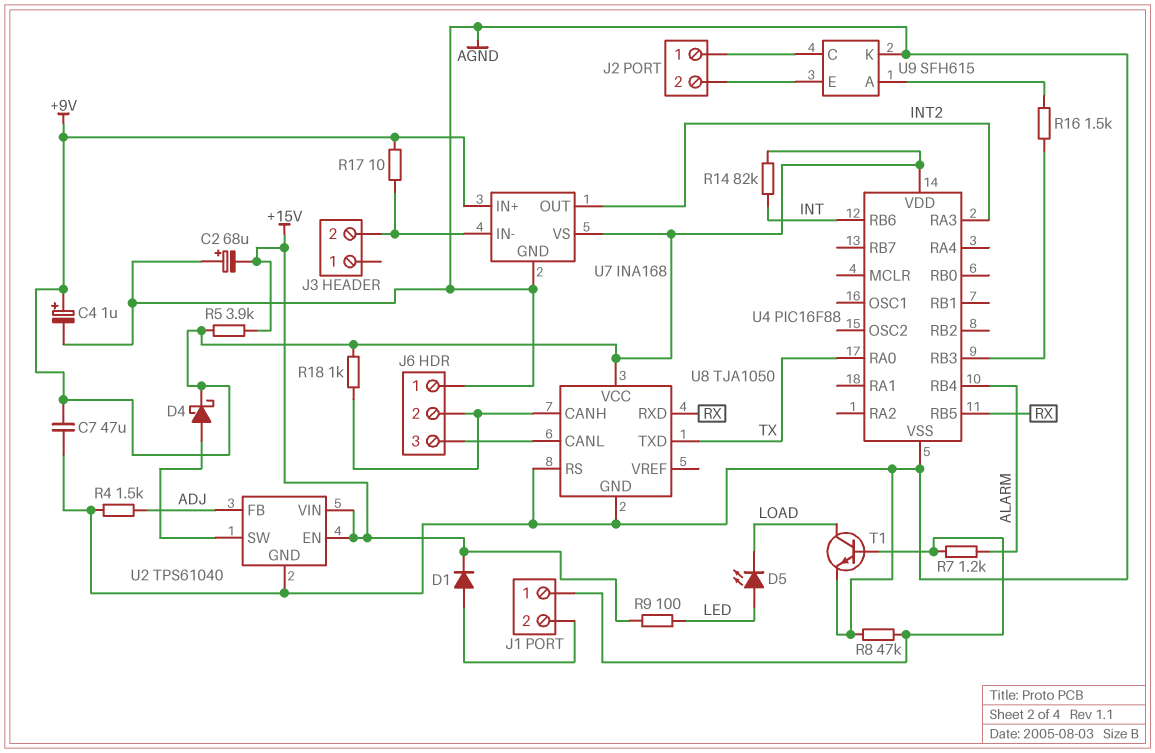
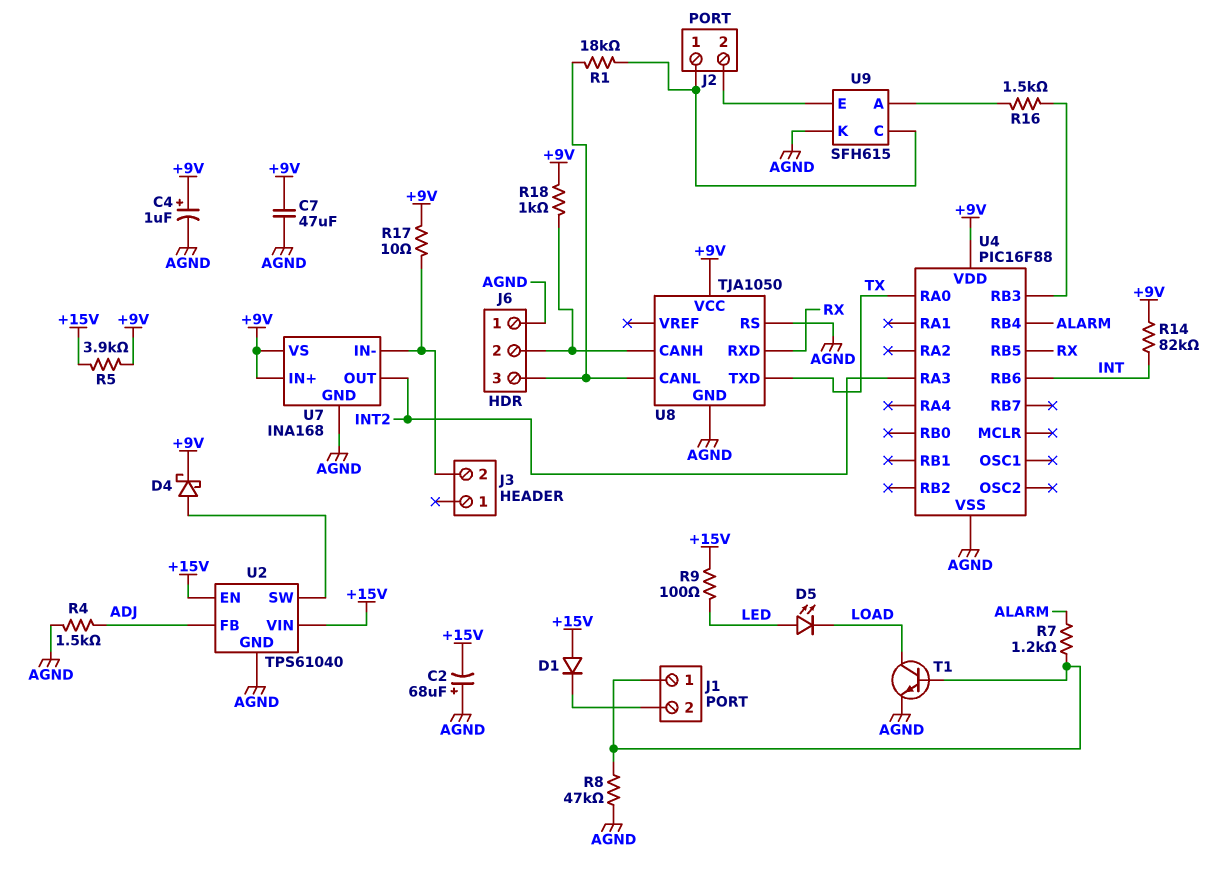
D1: diode (A J1/2, K +15V) -> diode (A +15V, K J1/2)
R1: none -> 18k (J2/1, J6/3)

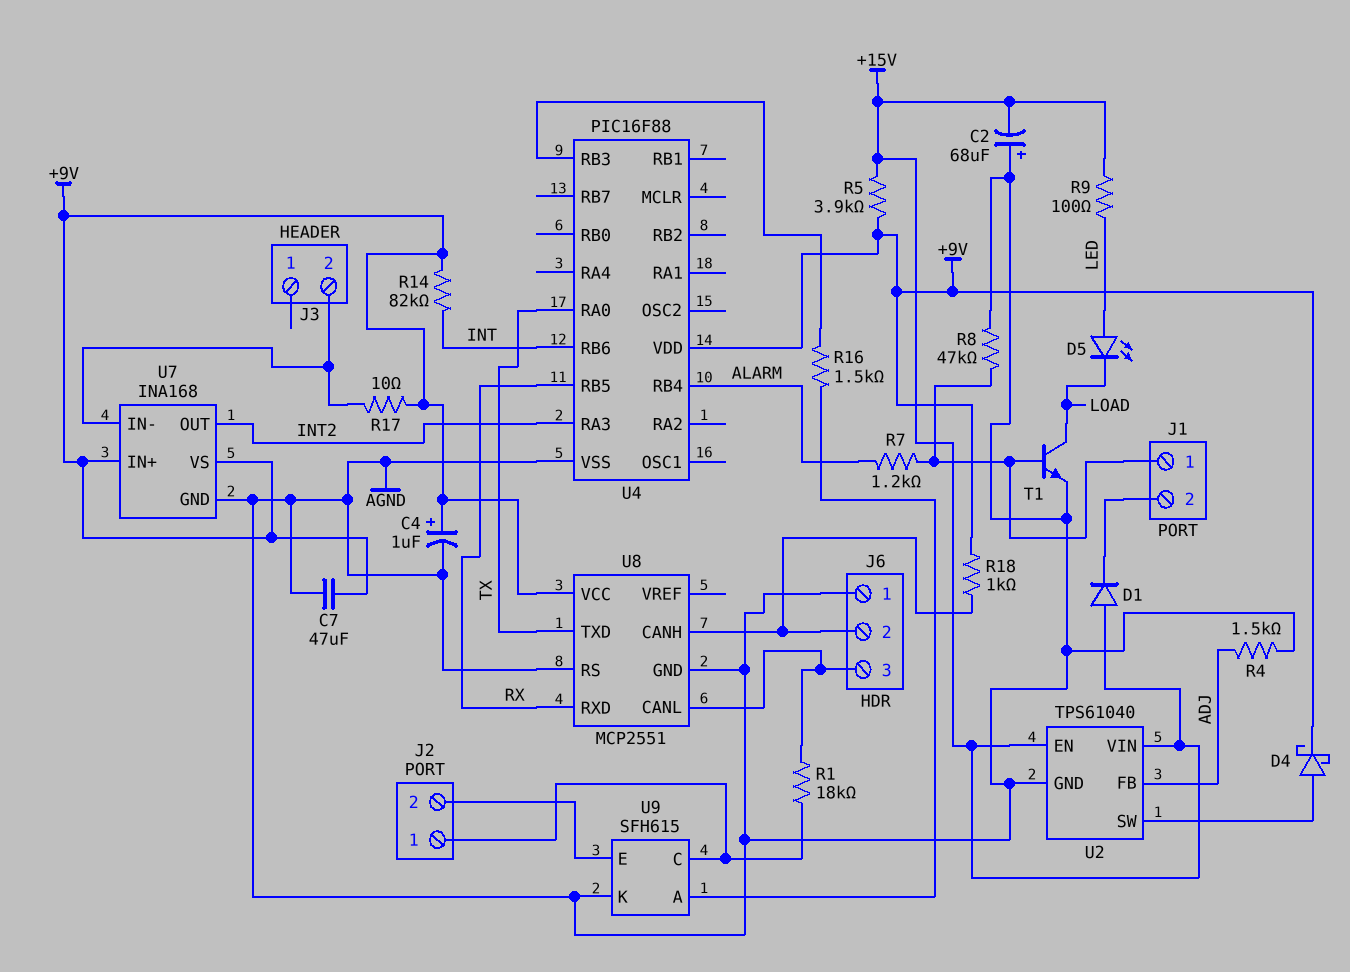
U8: TJA1050 -> MCP2551

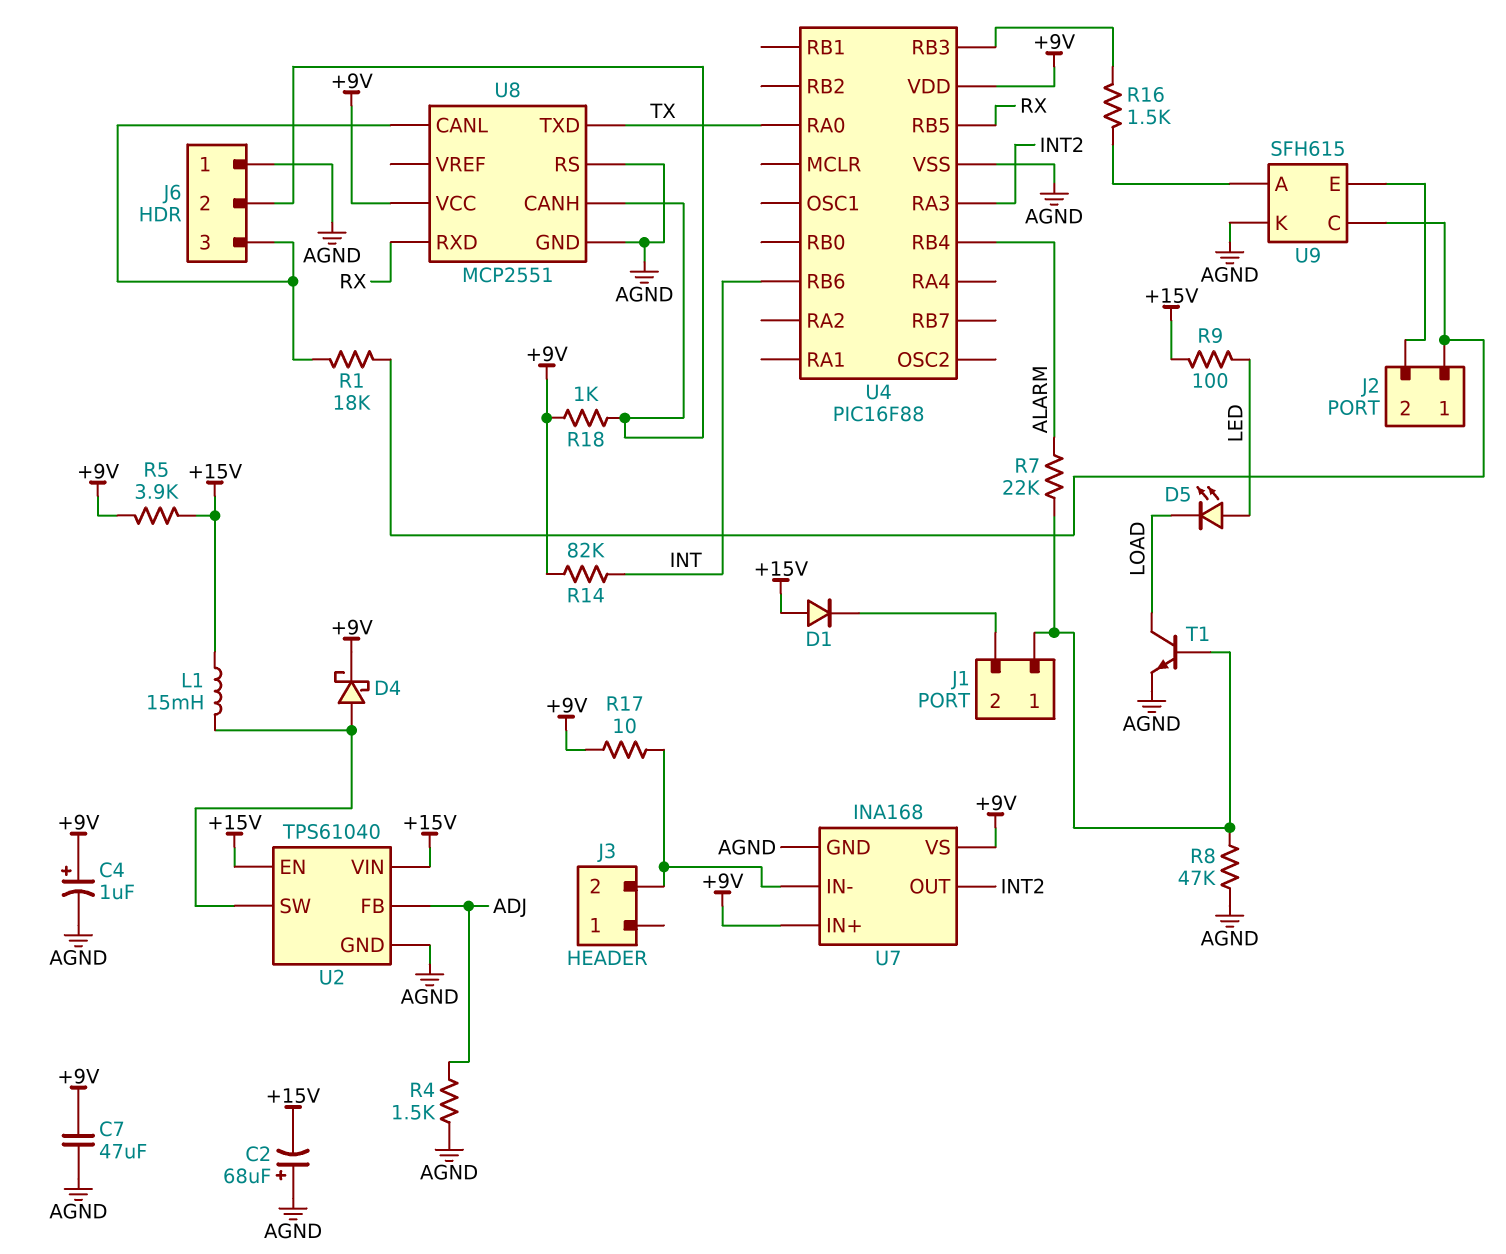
L1: none -> 15mH (+15V, U2/SW)
R7: 1.2k (ALARM, J1/1) -> 22k (ALARM, J1/1)

